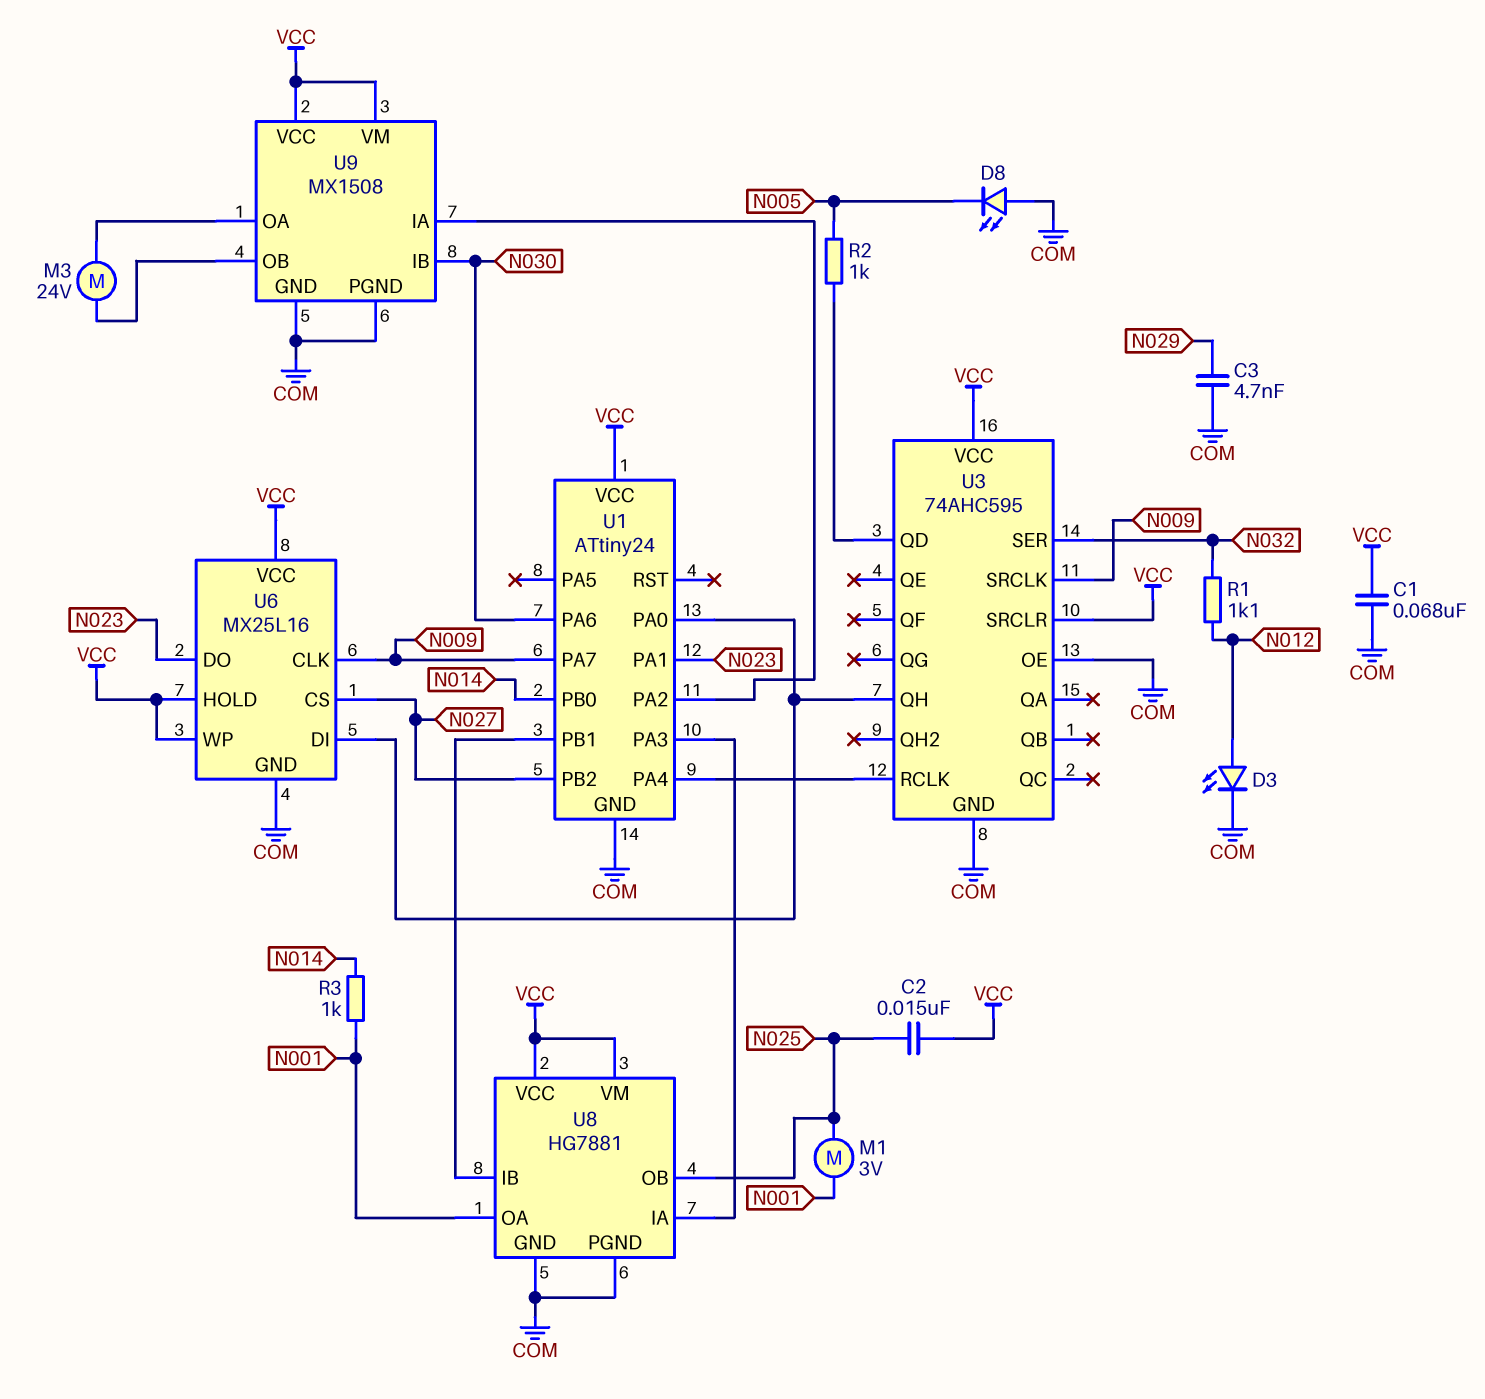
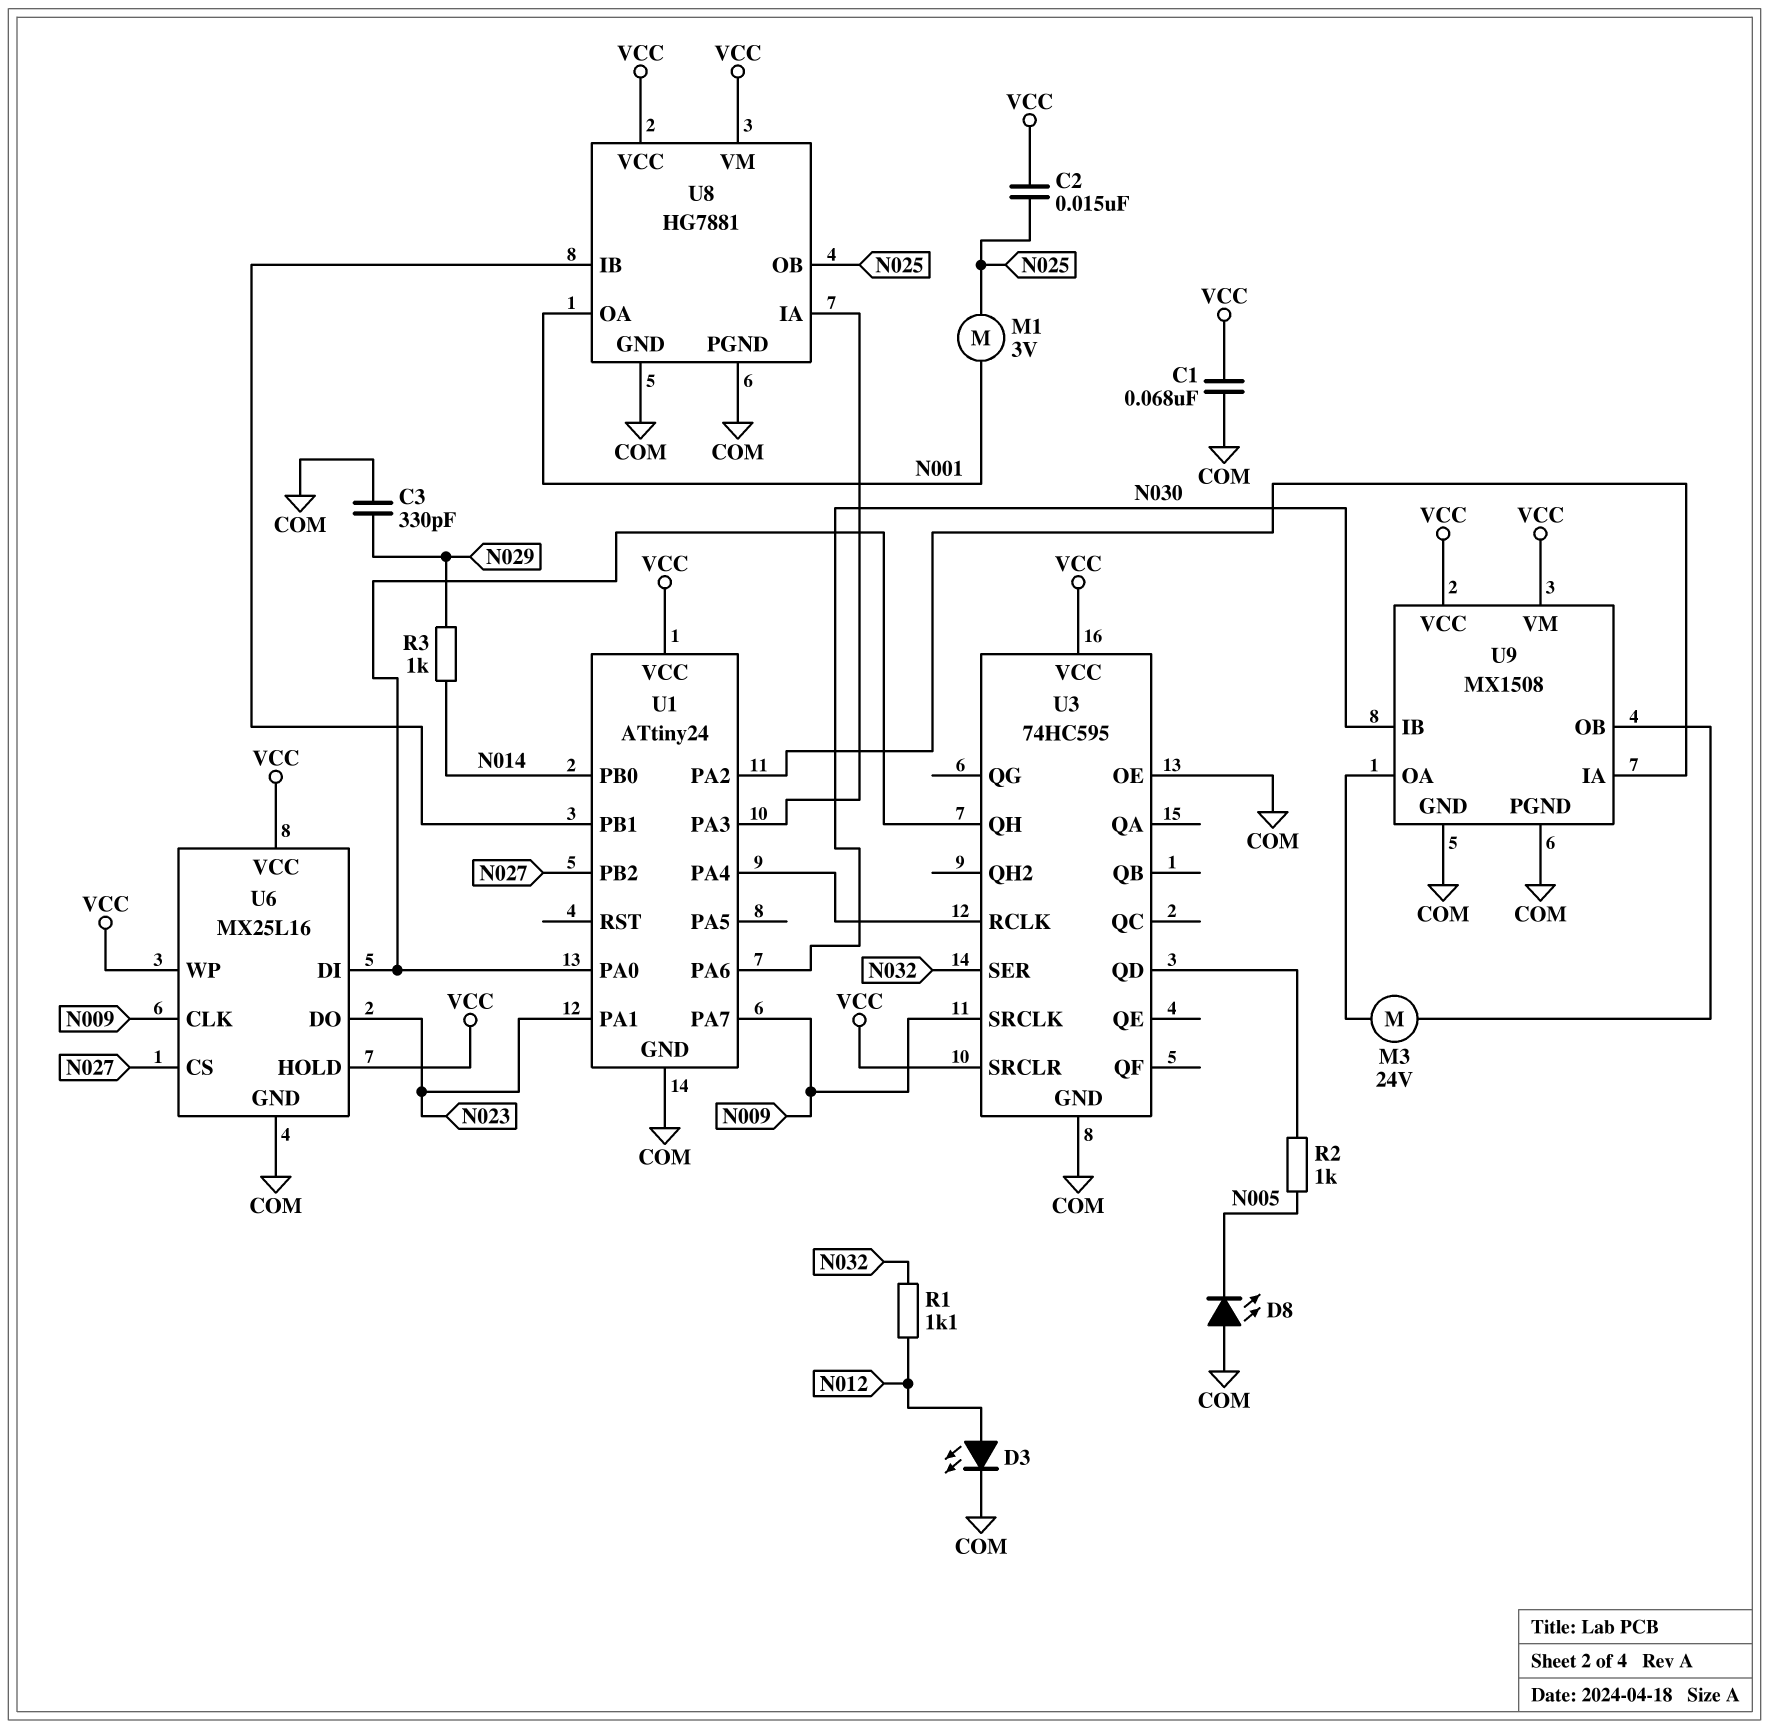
C3: 4.7nF (COM, N029) -> 330pF (COM, N029)
R3: 1k (N001, N014) -> 1k (N014, N029)
U3: 74AHC595 -> 74HC595

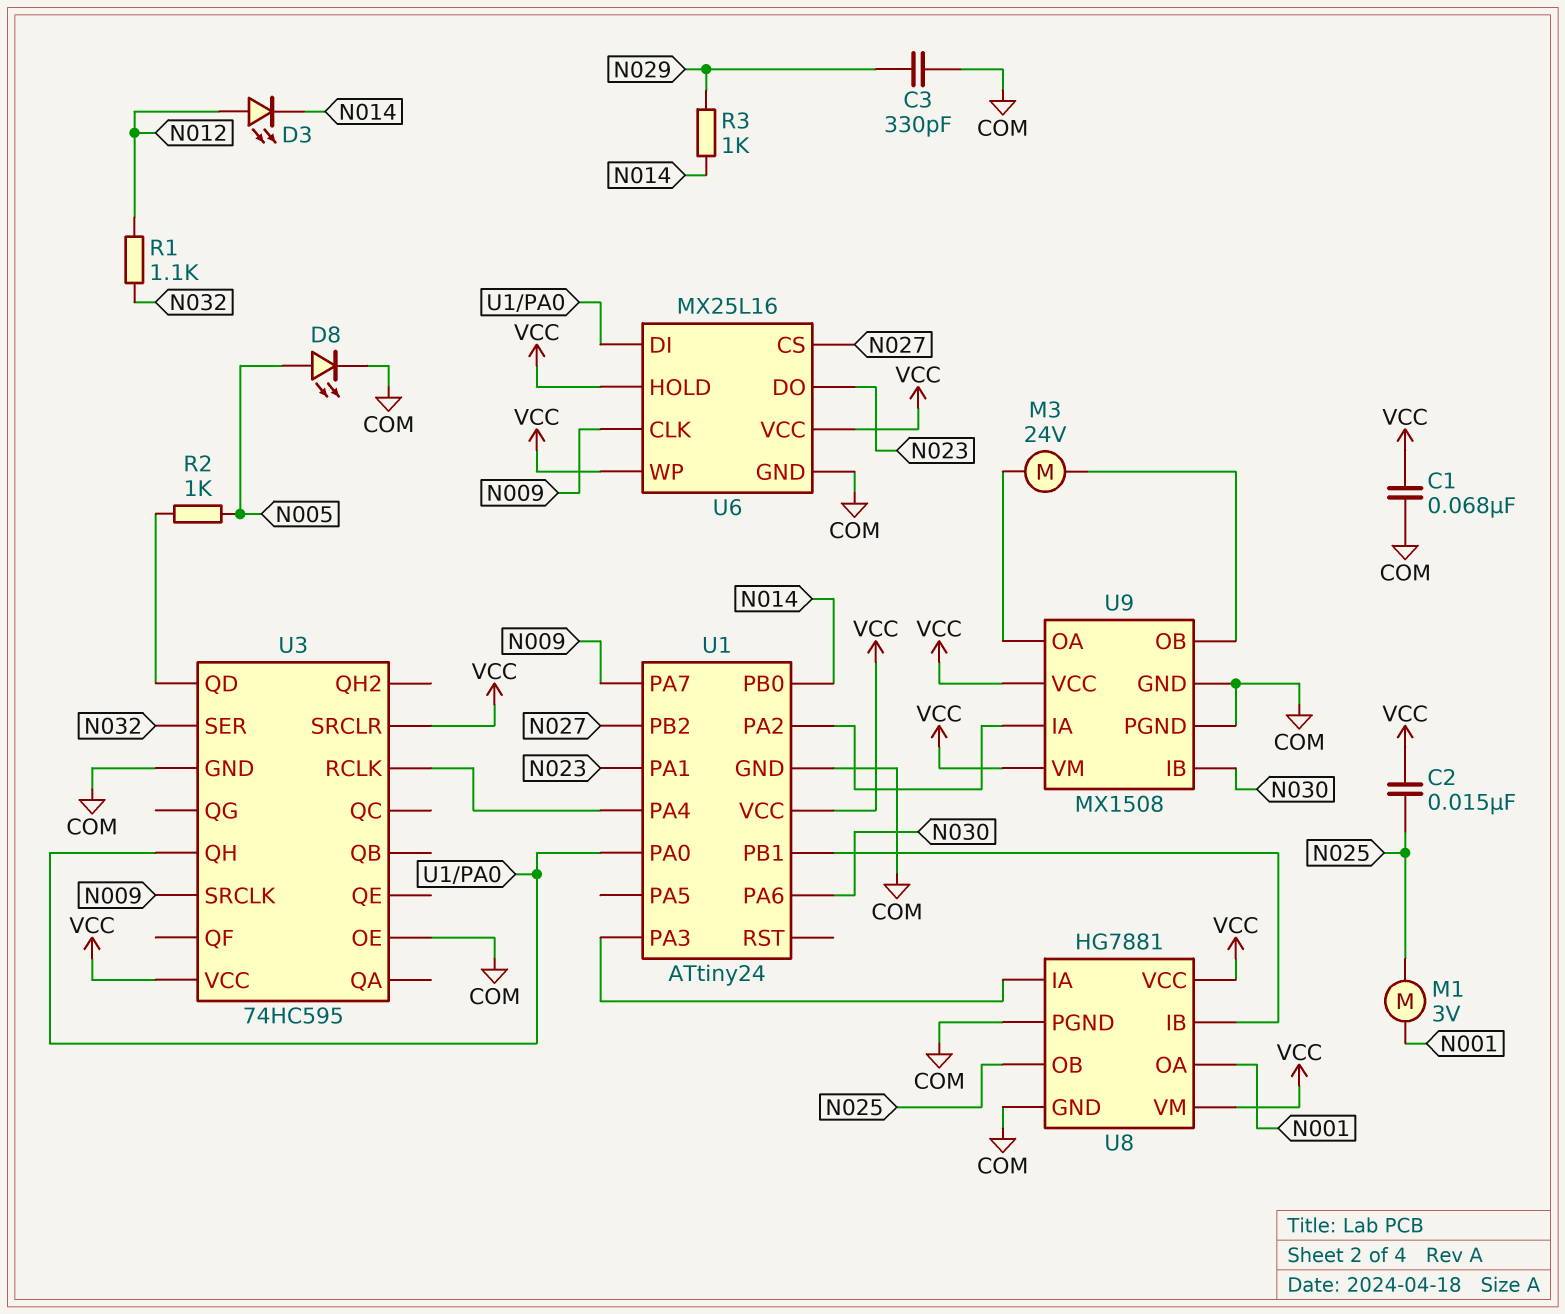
D3: LED (A N012, K COM) -> LED (A N012, K N014)
D8: LED (A COM, K N005) -> LED (A N005, K COM)

